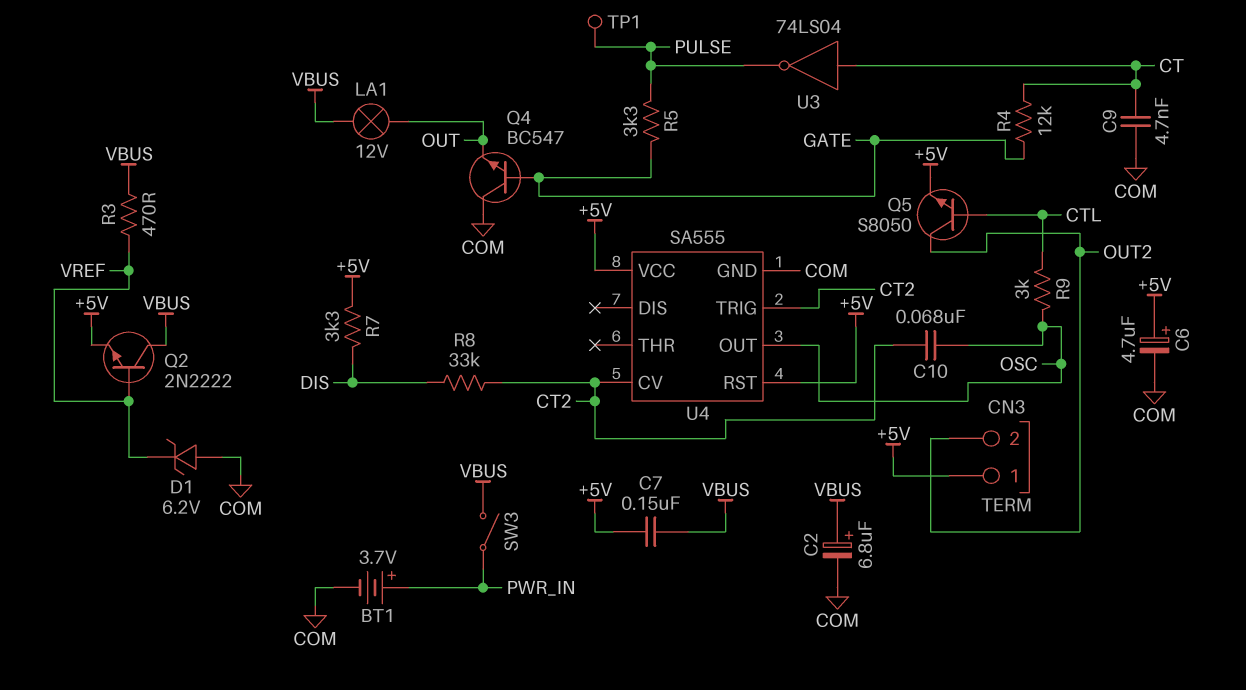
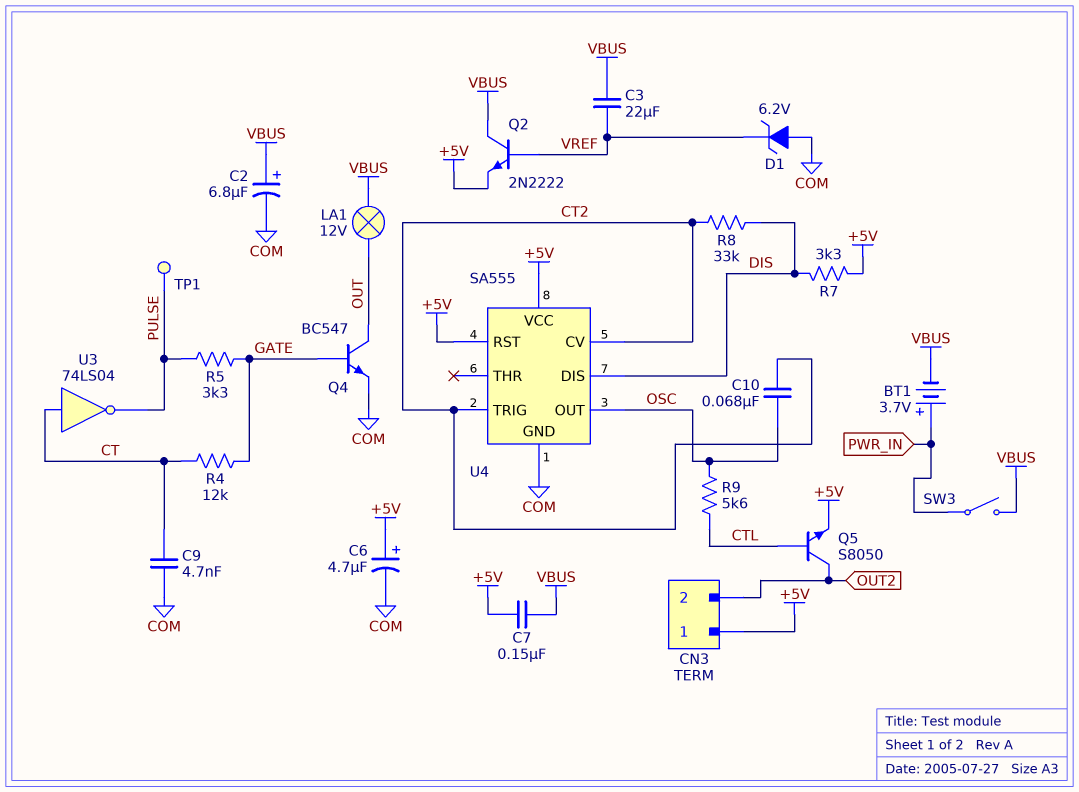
BT1: 3.7V (plus PWR_IN, minus COM) -> 3.7V (plus PWR_IN, minus VBUS)
C3: none -> 22uF (VBUS, VREF)
Q4: NPN BC547 (B GATE, C COM, E OUT) -> NPN BC547 (B GATE, C OUT, E COM)
R3: 470 (VBUS, VREF) -> none
R9: 3k (CTL, OSC) -> 5.6k (CTL, OSC)
U4 pin DIS: none -> DIS

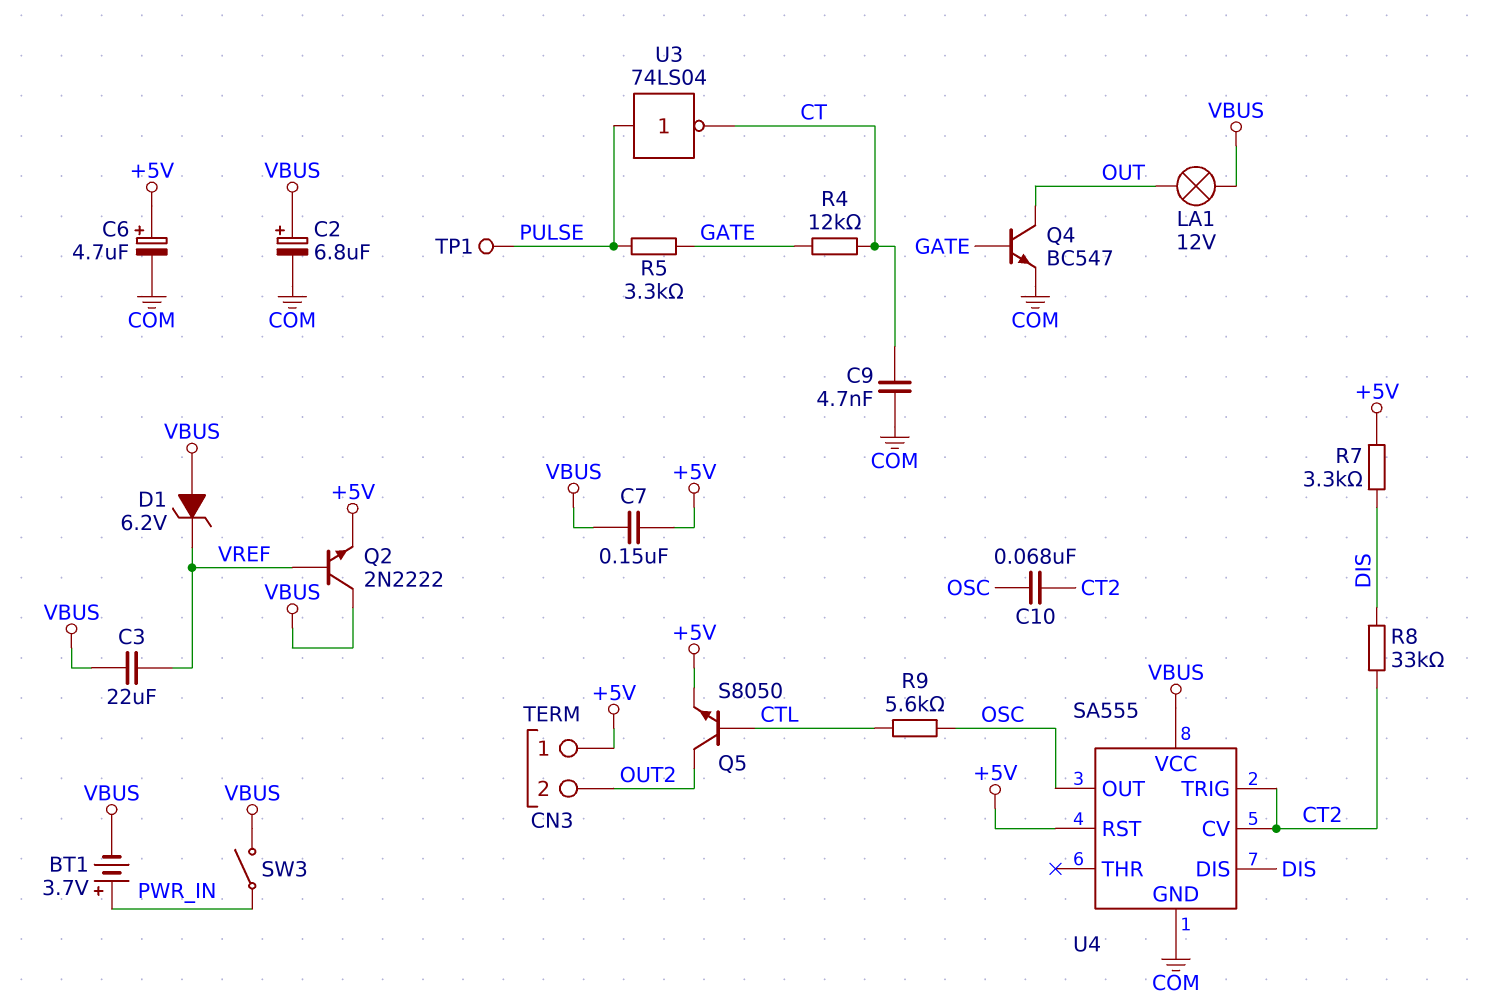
D1: zener 6.2V (A COM, K VREF) -> zener 6.2V (A VBUS, K VREF)
U3: NOT 74LS04 (in CT, out PULSE) -> NOT 74LS04 (in PULSE, out CT)
U4 pin VCC: +5V -> VBUS

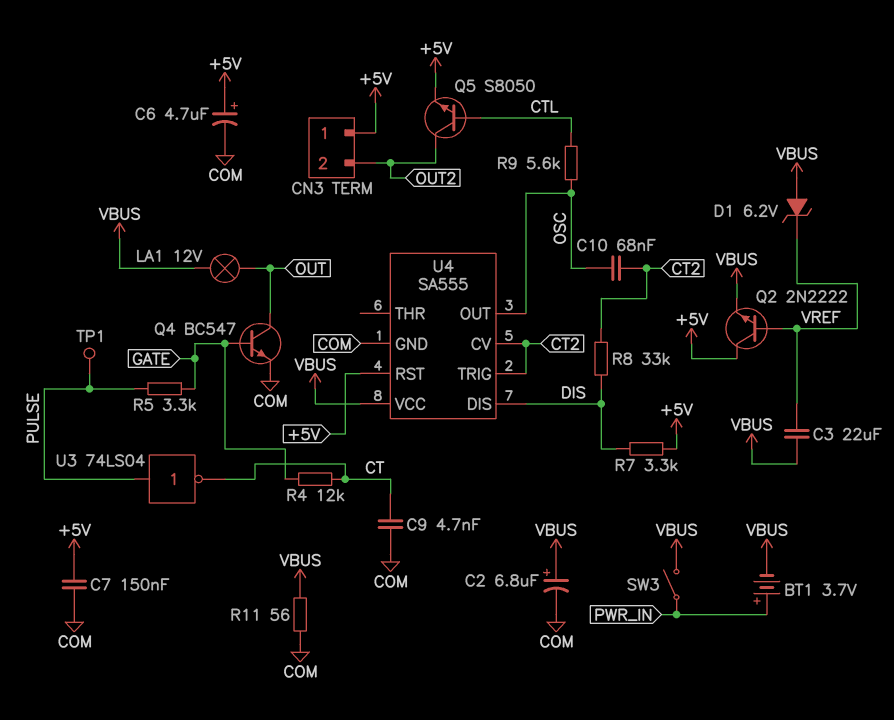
C7: 150nF (+5V, VBUS) -> 150nF (+5V, COM)
Q2: NPN 2N2222 (B VREF, C VBUS, E +5V) -> NPN 2N2222 (B VREF, C +5V, E VBUS)
R11: none -> 56 (COM, VBUS)

